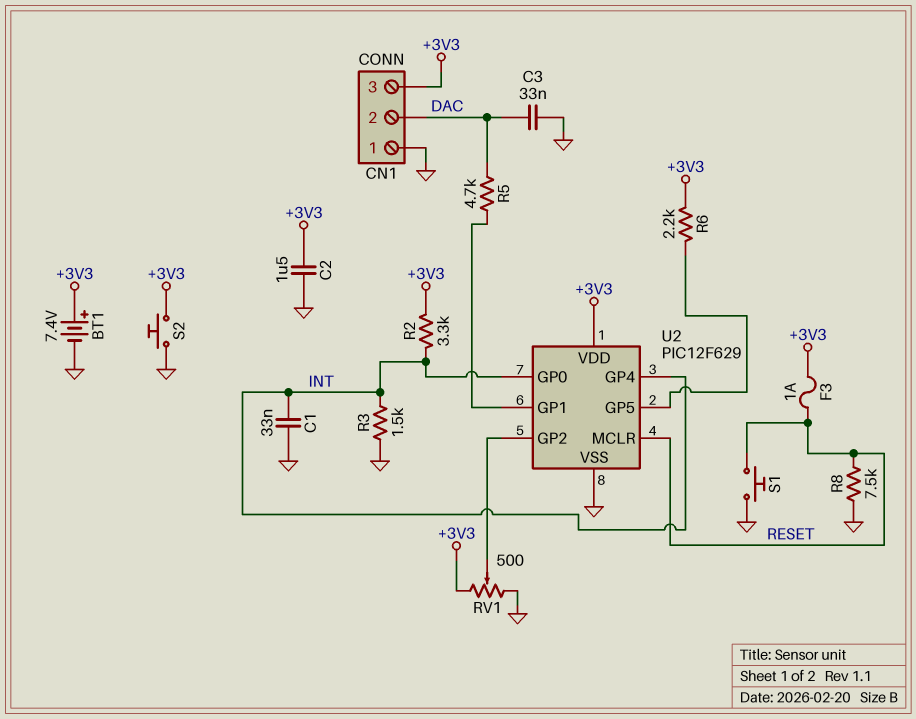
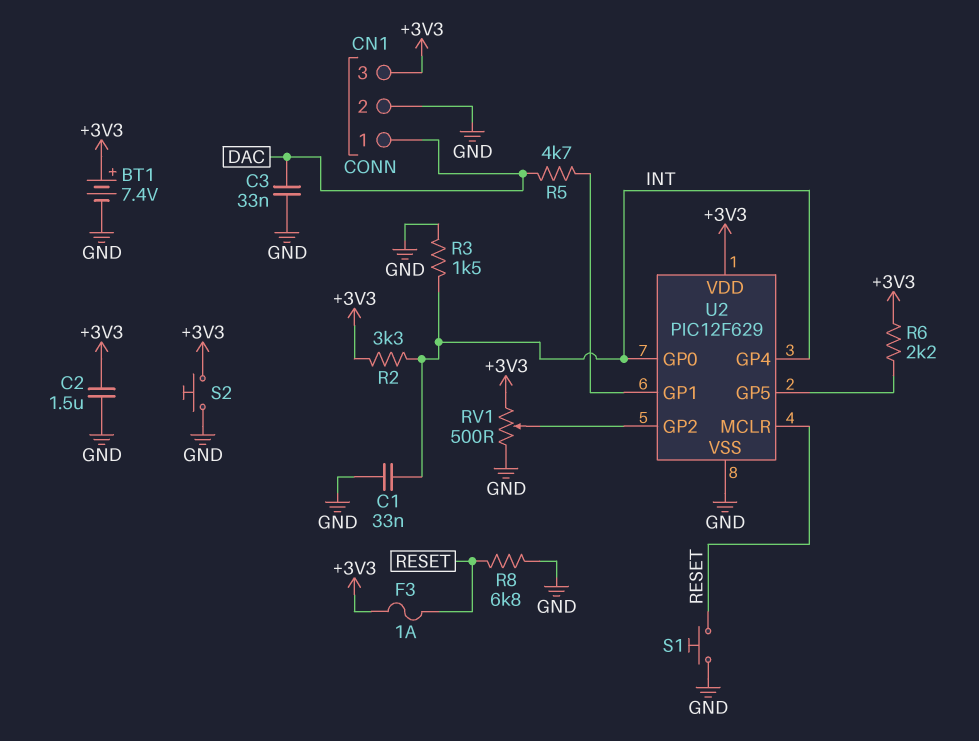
CN1 pin 1: GND -> DAC
CN1 pin 2: DAC -> GND
R8: 7.5k (GND, RESET) -> 6.8k (GND, RESET)

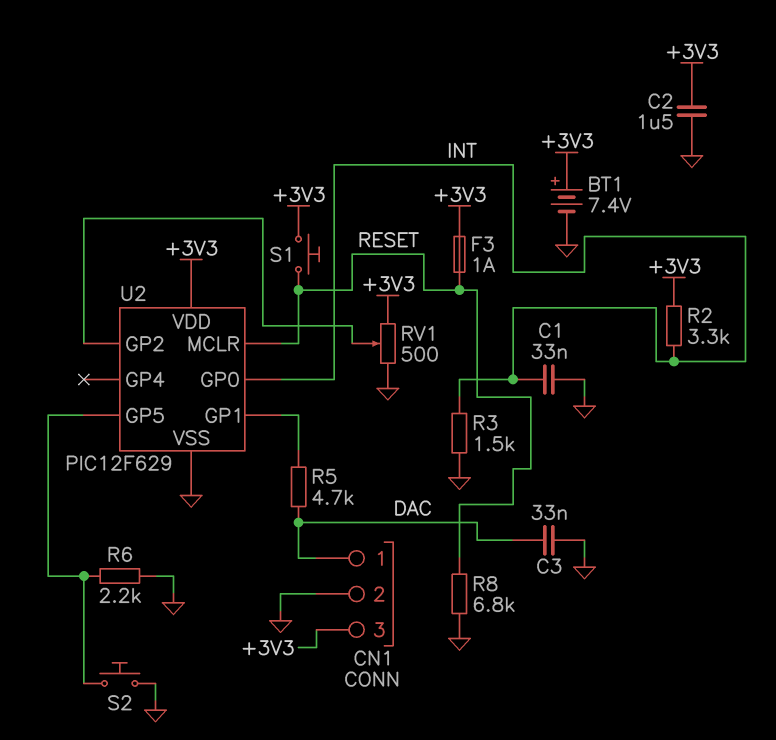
R6: 2.2k (+3V3, U2/GP5) -> 2.2k (GND, U2/GP5)
S1: button (GND, RESET) -> button (+3V3, RESET)
S2: button (+3V3, GND) -> button (GND, U2/GP5)
U2 pin GP4: INT -> none

